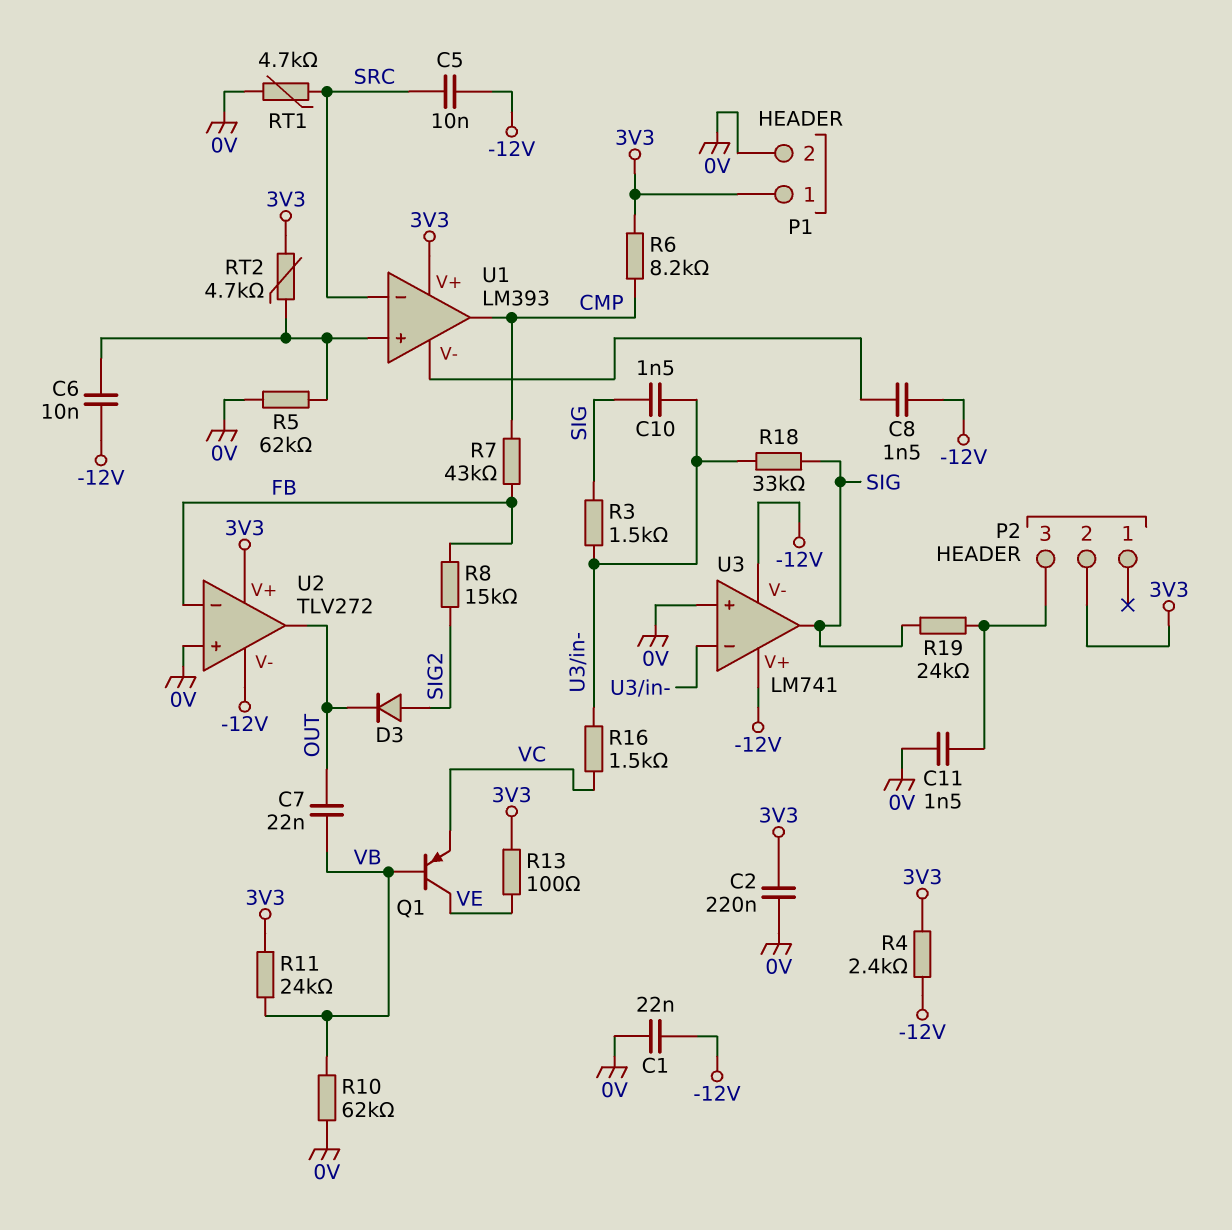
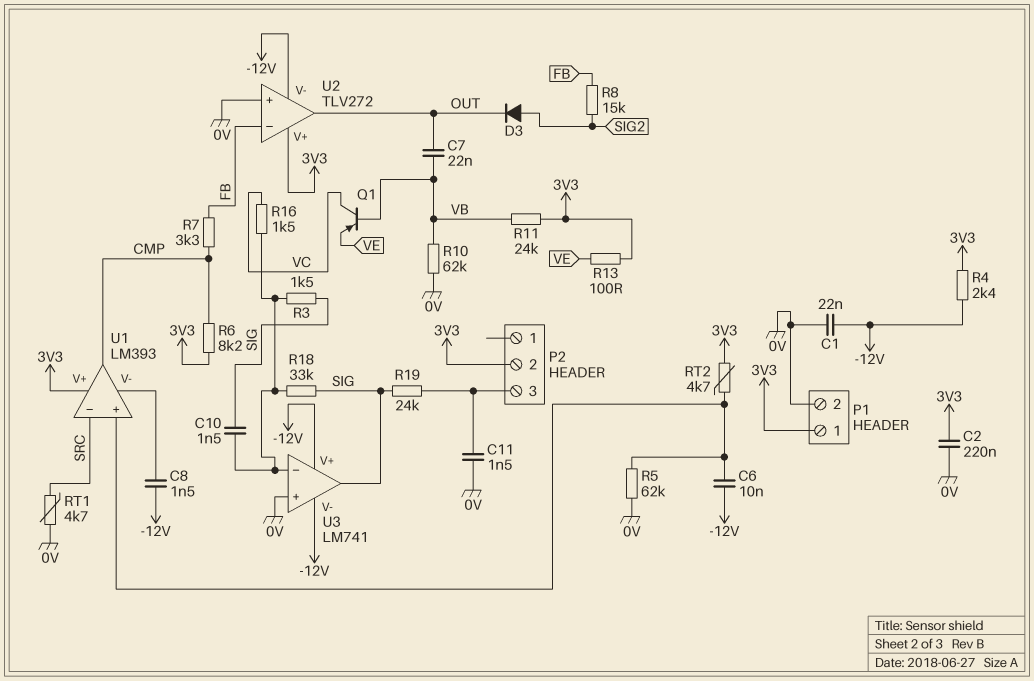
C5: 10nF (-12V, SRC) -> none
Q1: PNP (B VB, C VE, E VC) -> PNP (B VB, C VC, E VE)
R7: 43k (CMP, FB) -> 3.3k (CMP, FB)

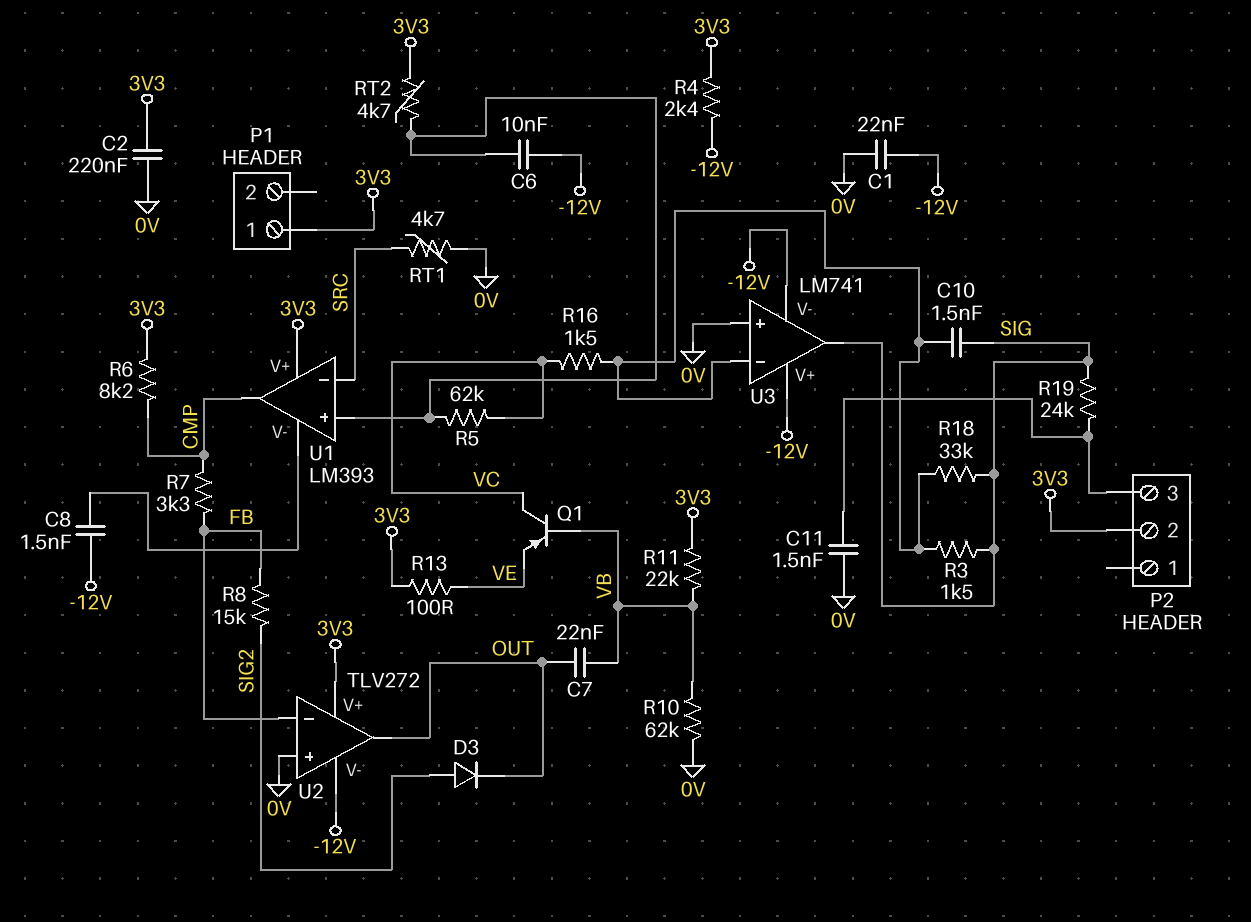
P1 pin 2: 0V -> none
R5: 62k (0V, U1/in+) -> 62k (U1/in+, VC)
R11: 24k (3V3, VB) -> 22k (3V3, VB)

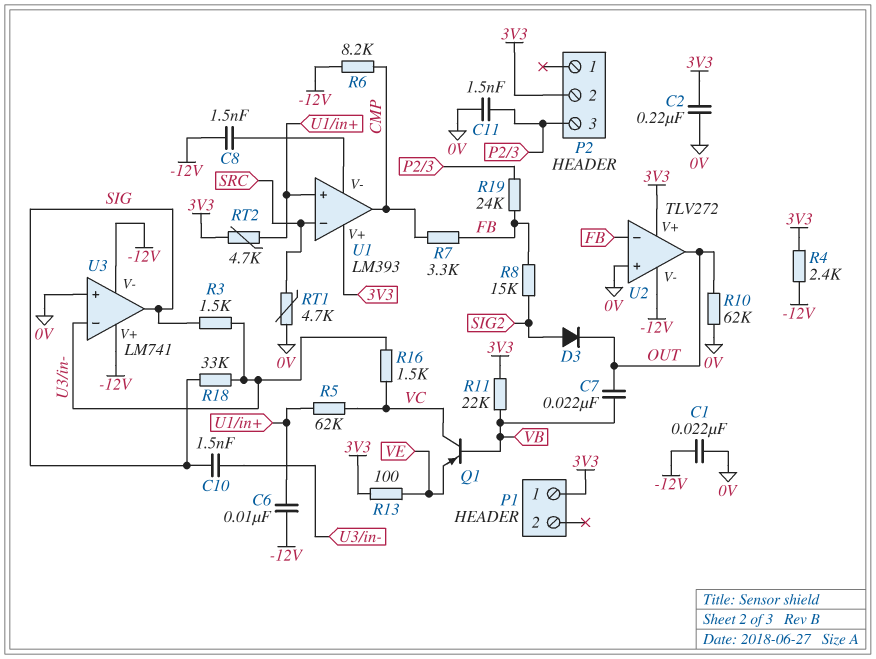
R6: 8.2k (3V3, CMP) -> 8.2k (-12V, CMP)
R10: 62k (0V, VB) -> 62k (0V, OUT)
R19: 24k (P2/3, SIG) -> 24k (FB, P2/3)

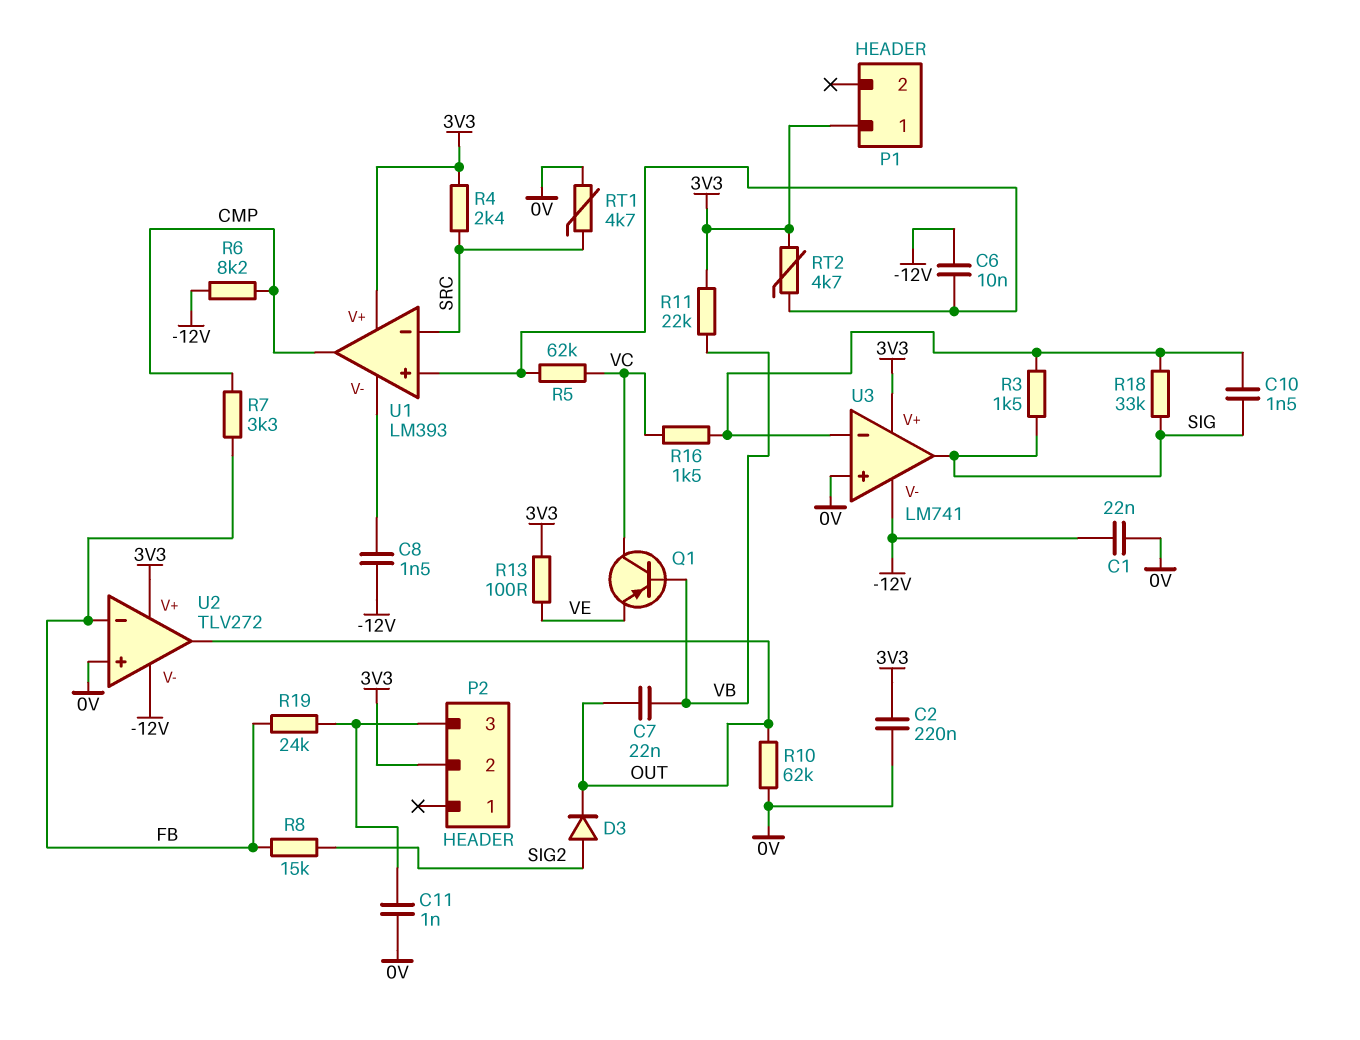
C11: 1.5nF (0V, P2/3) -> 1nF (0V, P2/3)
R4: 2.4k (-12V, 3V3) -> 2.4k (3V3, SRC)
U3 pin V+: -12V -> 3V3

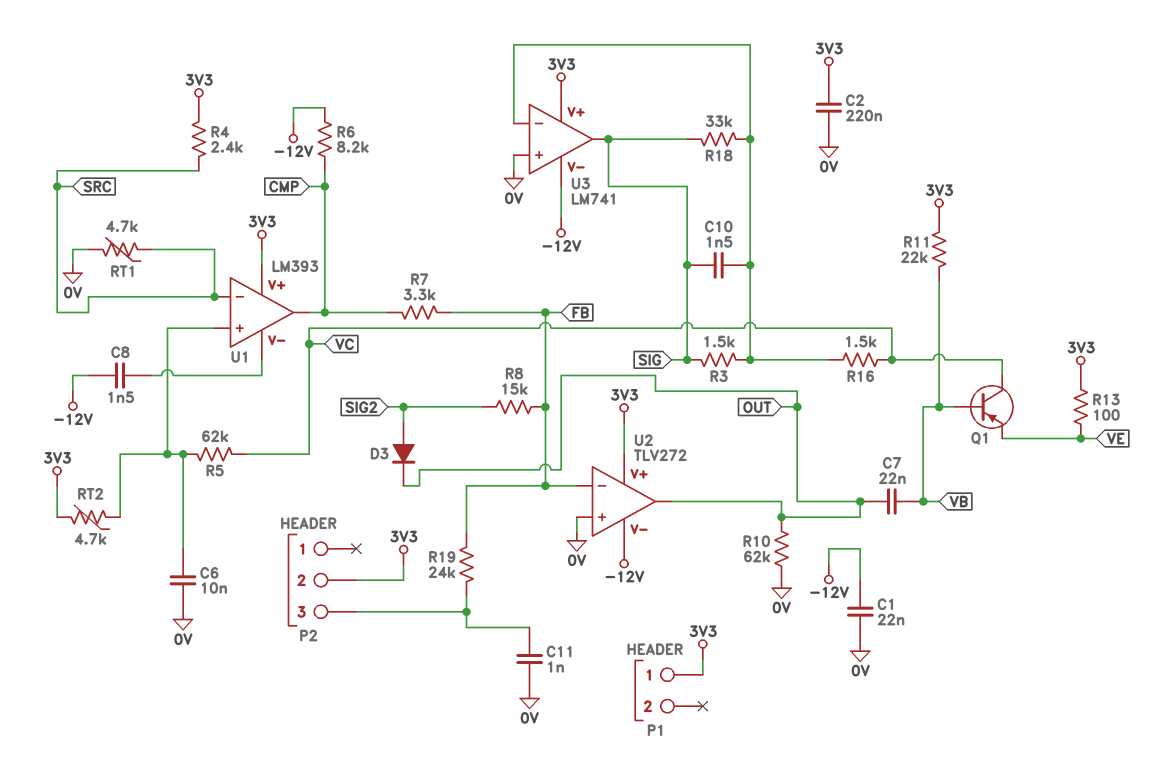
C6: 10nF (-12V, U1/in+) -> 10nF (0V, U1/in+)

